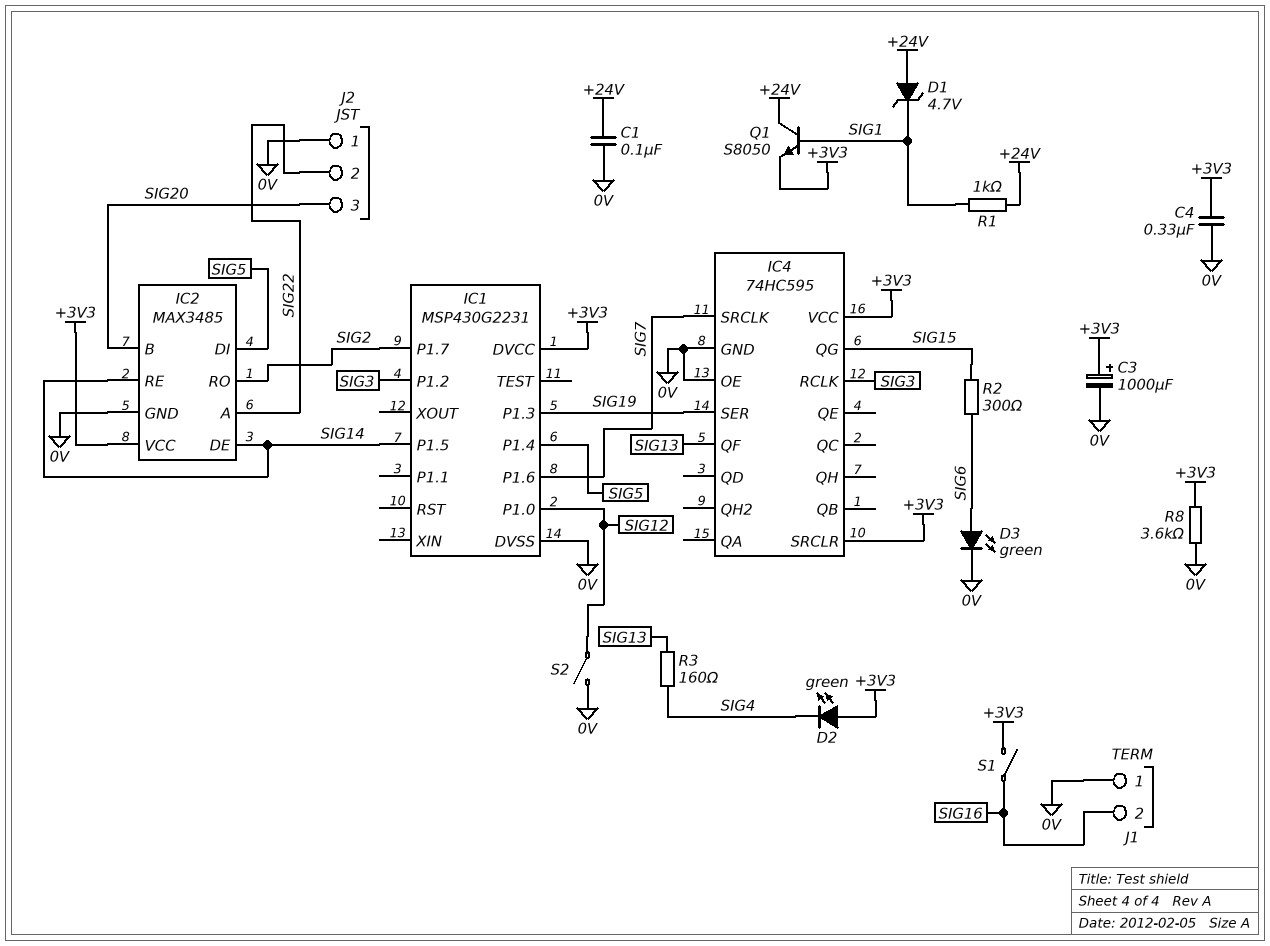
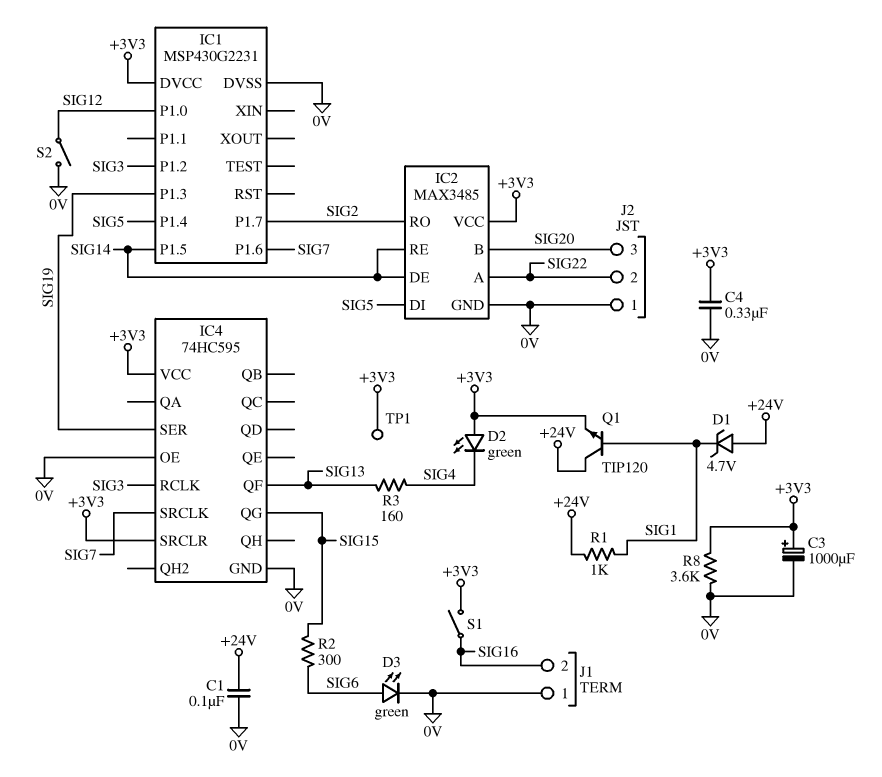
Q1: NPN S8050 (B SIG1, C +24V, E +3V3) -> NPN TIP120 (B SIG1, C +24V, E +3V3)
TP1: none -> test point (+3V3)

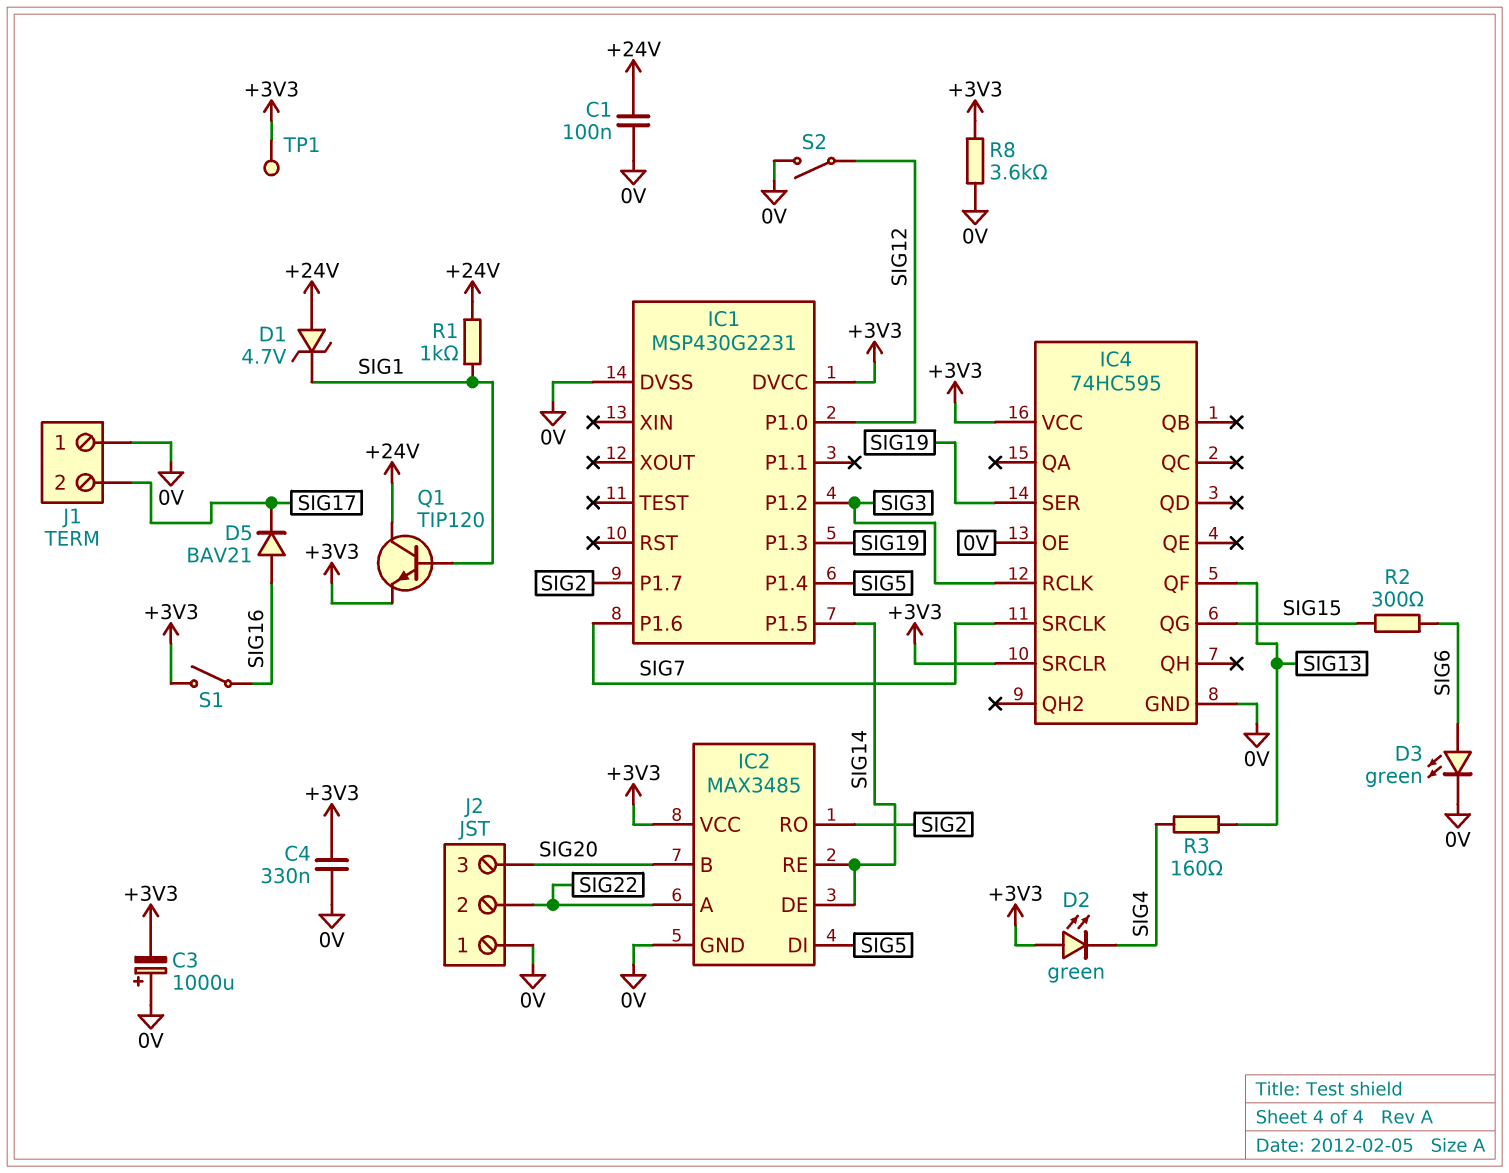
C3: 1000uF (plus +3V3, minus 0V) -> 1000uF (plus 0V, minus +3V3)
D5: none -> diode BAV21 (A SIG16, K SIG17)
J1 pin 2: SIG16 -> SIG17

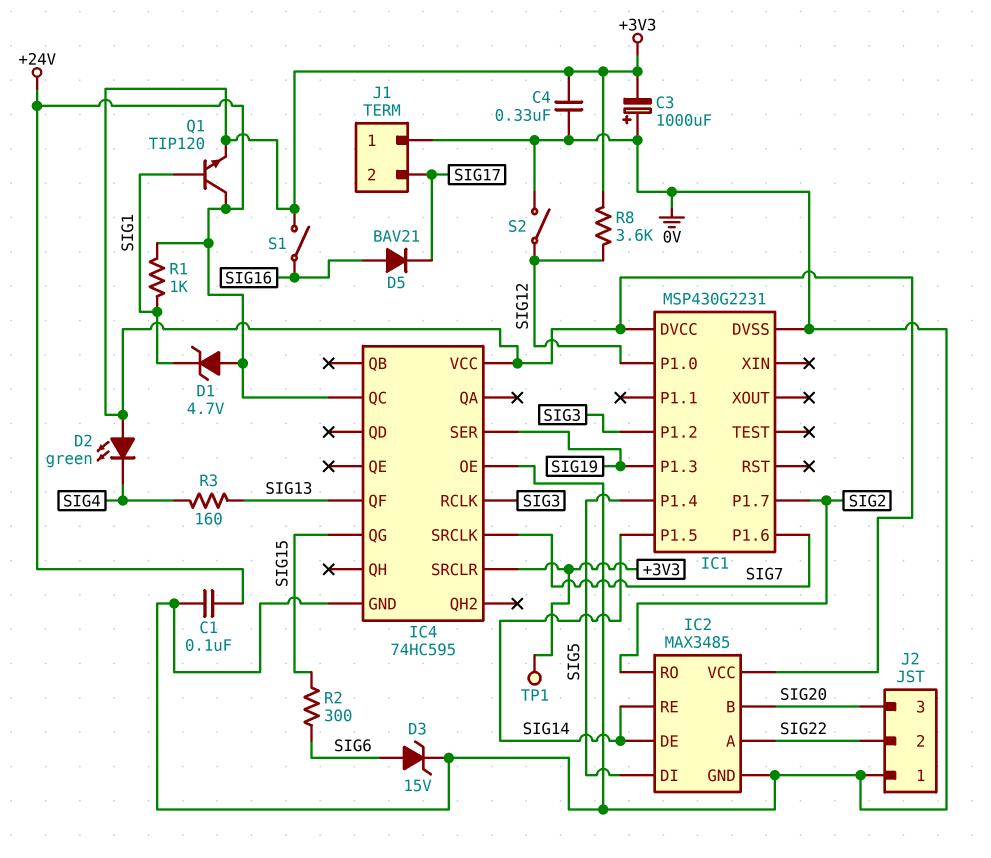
D3: LED green (A SIG6, K 0V) -> zener 15V (A SIG6, K 0V)
IC4 pin QC: none -> +24V
R8: 3.6k (+3V3, 0V) -> 3.6k (+3V3, SIG12)

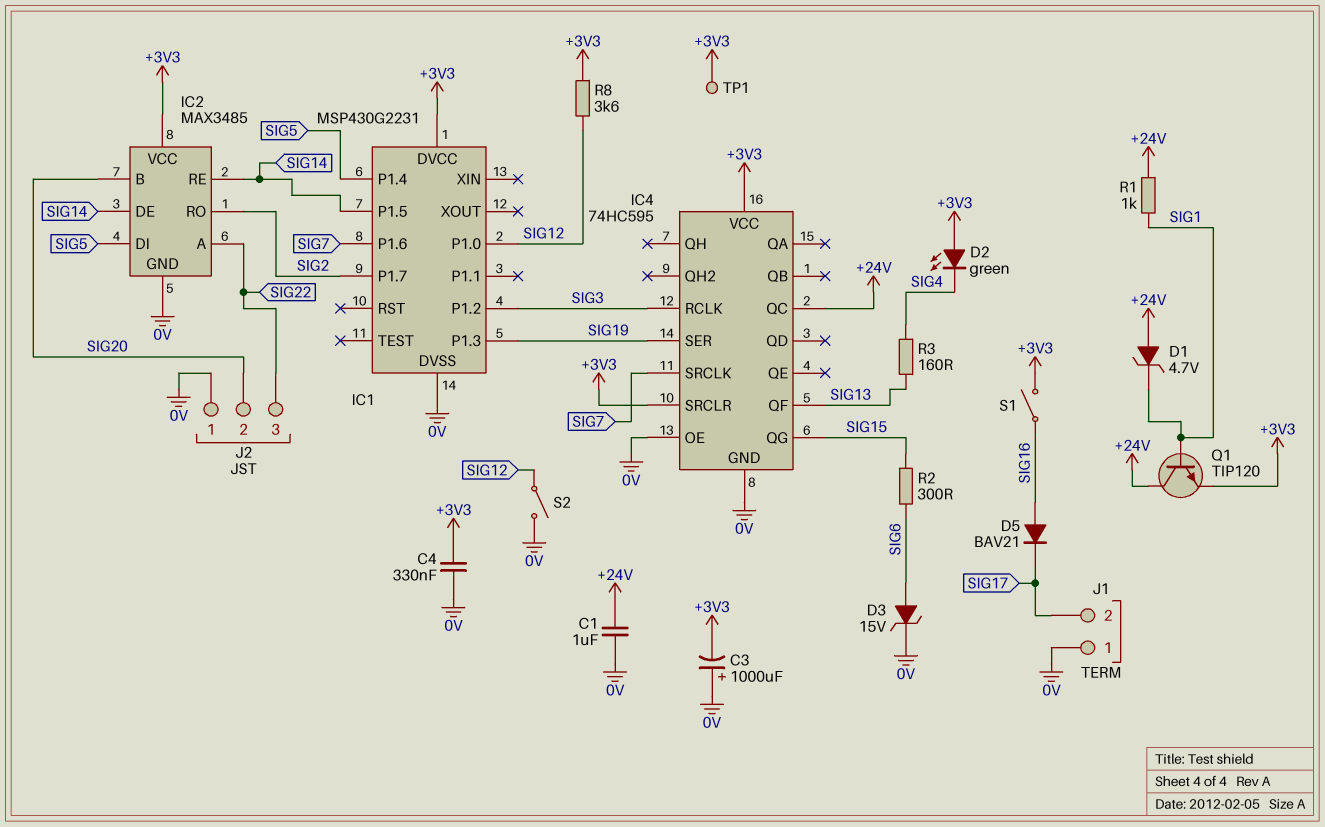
C1: 100nF (+24V, 0V) -> 1uF (+24V, 0V)
J2 pin 2: SIG22 -> SIG20
J2 pin 3: SIG20 -> SIG22

